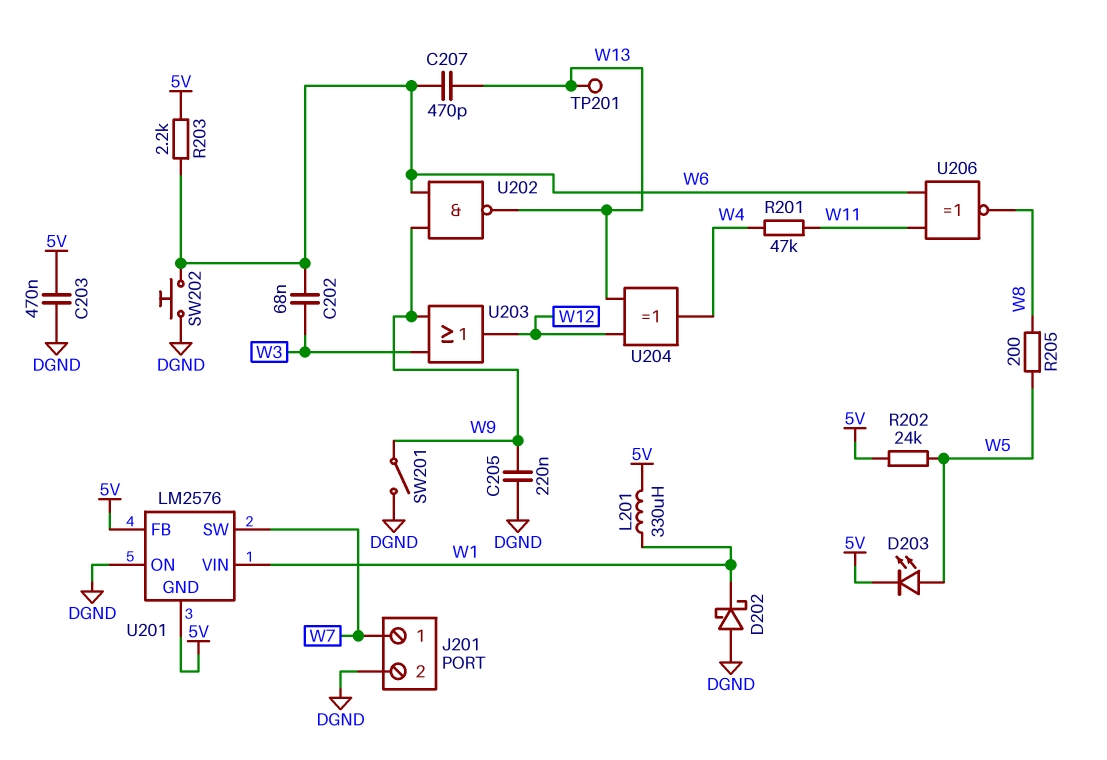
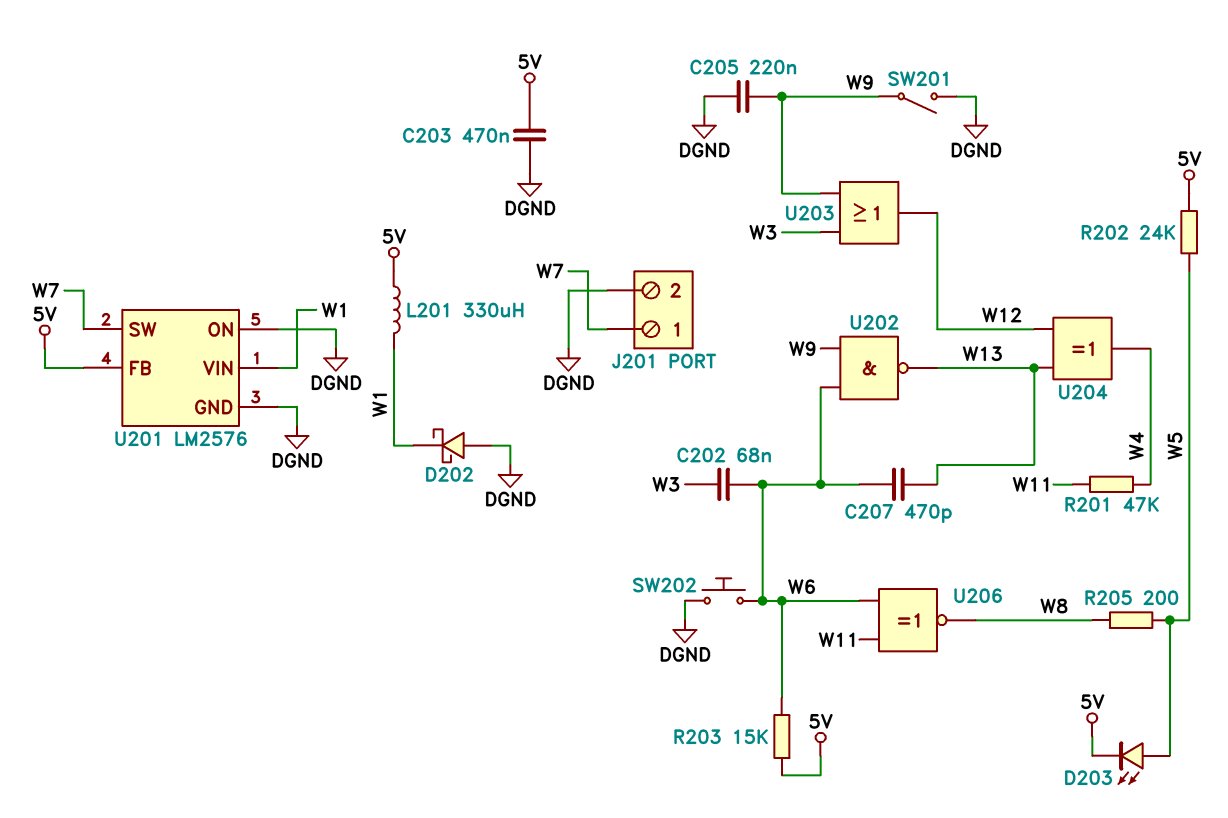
R203: 2.2k (5V, W6) -> 15k (5V, W6)
TP201: test point (W13) -> none
U201 pin GND: 5V -> DGND

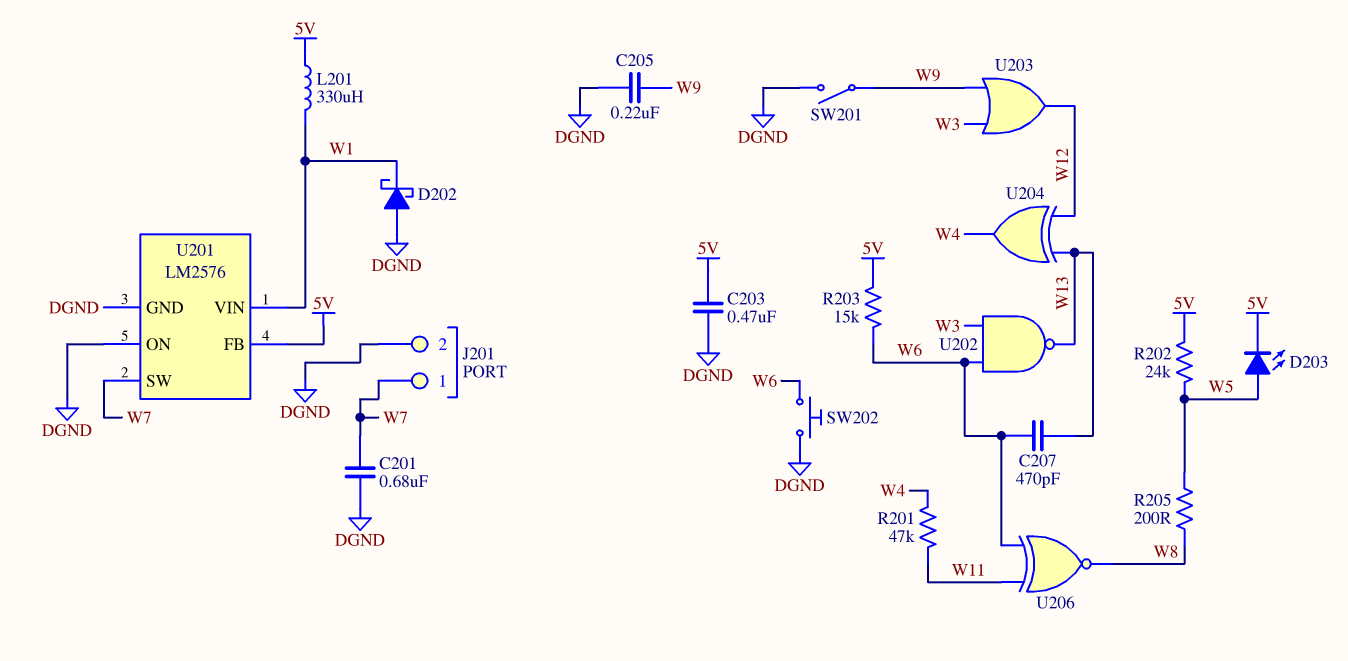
C201: none -> 680nF (DGND, W7)
C202: 68nF (W3, W6) -> none
U202: NAND (in W6, in W9, out W13) -> NAND (in W3, in W6, out W13)

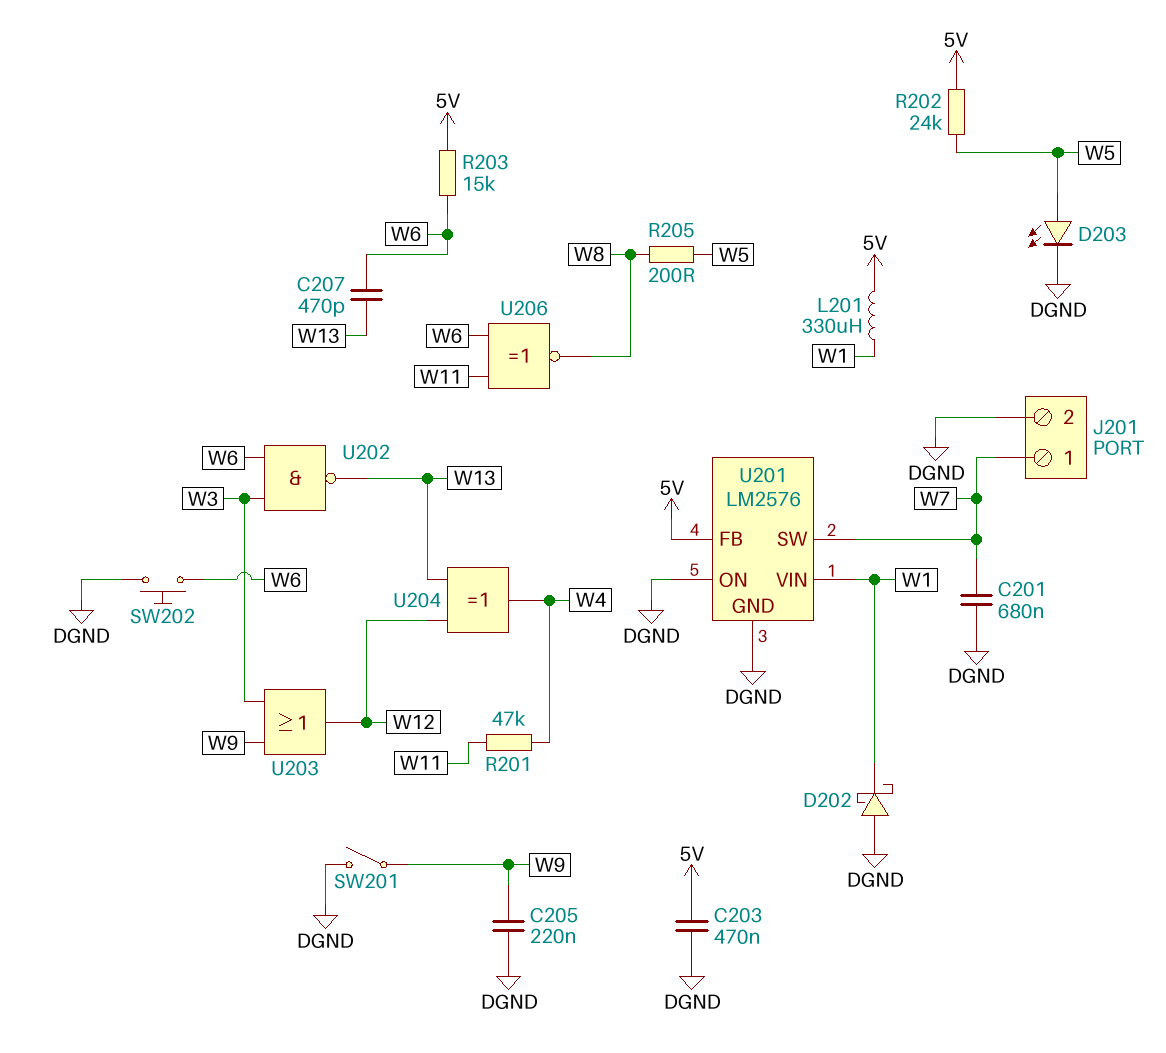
D203: LED (A W5, K 5V) -> LED (A W5, K DGND)

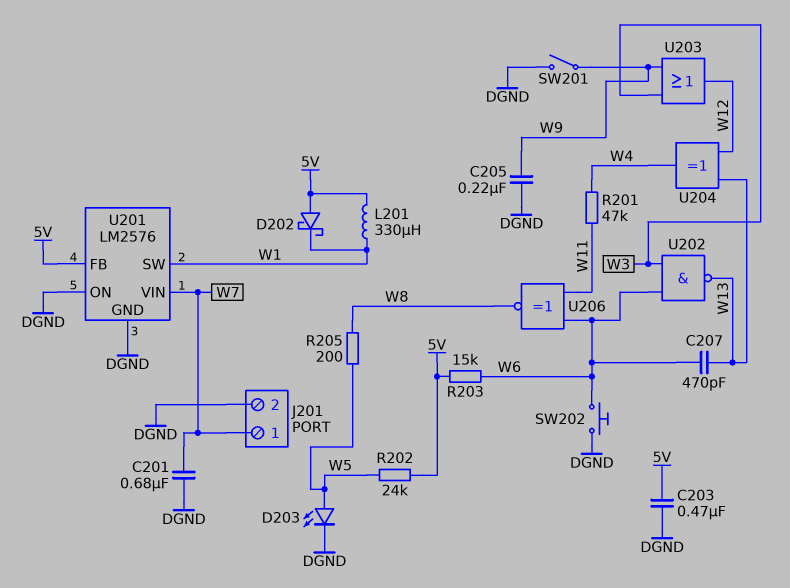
D202: schottky (A DGND, K W1) -> schottky (A 5V, K W1)
U201 pin SW: W7 -> W1
U201 pin VIN: W1 -> W7

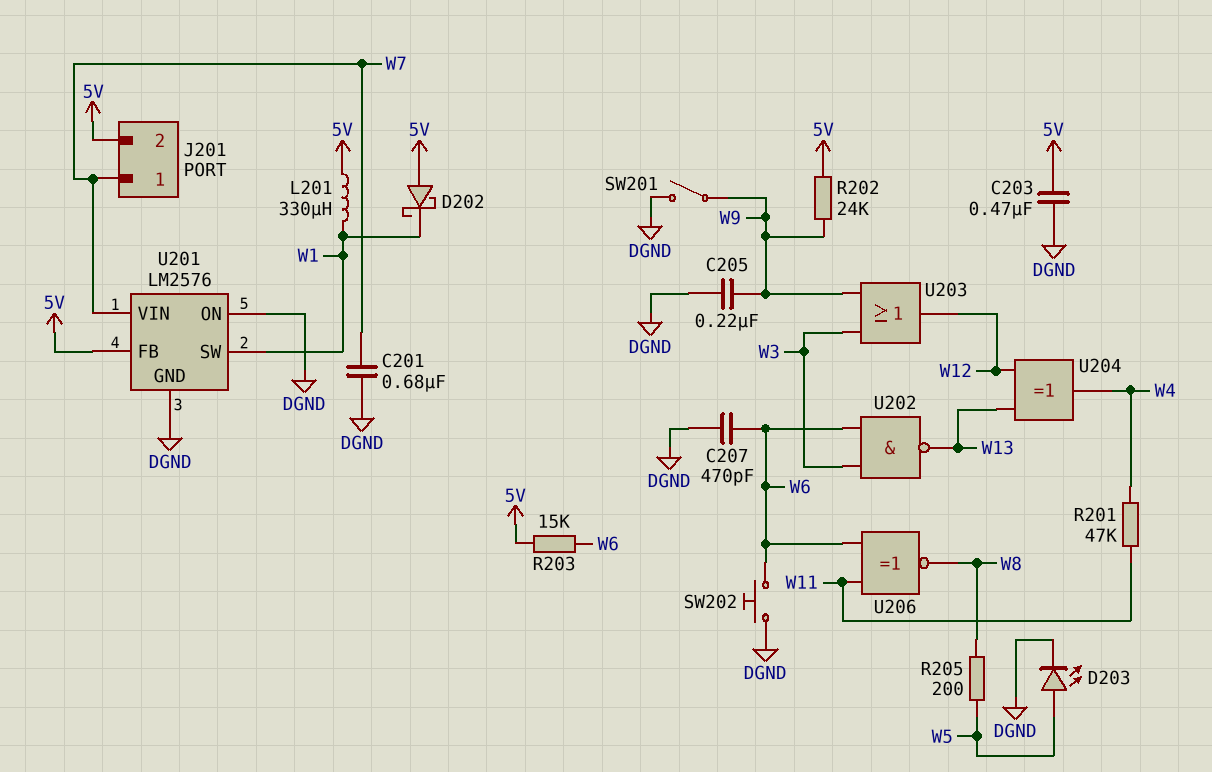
C207: 470pF (W6, W13) -> 470pF (DGND, W6)
J201 pin 2: DGND -> 5V
R202: 24k (5V, W5) -> 24k (5V, W9)

